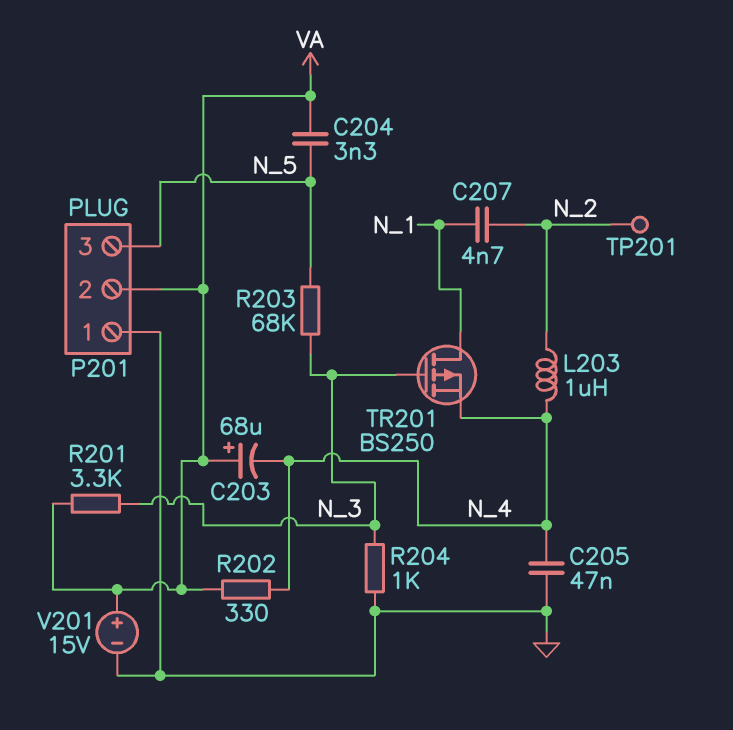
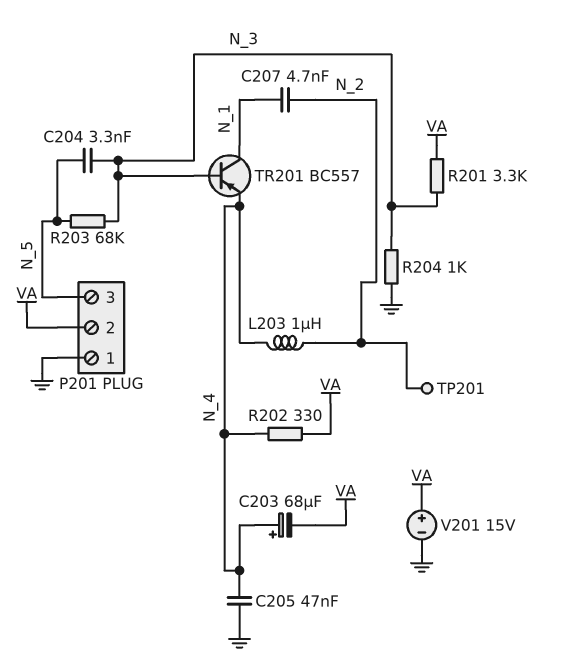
C203: 68uF (plus VA, minus N_4) -> 68uF (plus N_4, minus VA)
C204: 3.3nF (N_5, VA) -> 3.3nF (N_3, N_5)
TR201: PMOS BS250 (G N_3, D N_1, S N_4) -> PNP BC557 (B N_3, C N_1, E N_4)

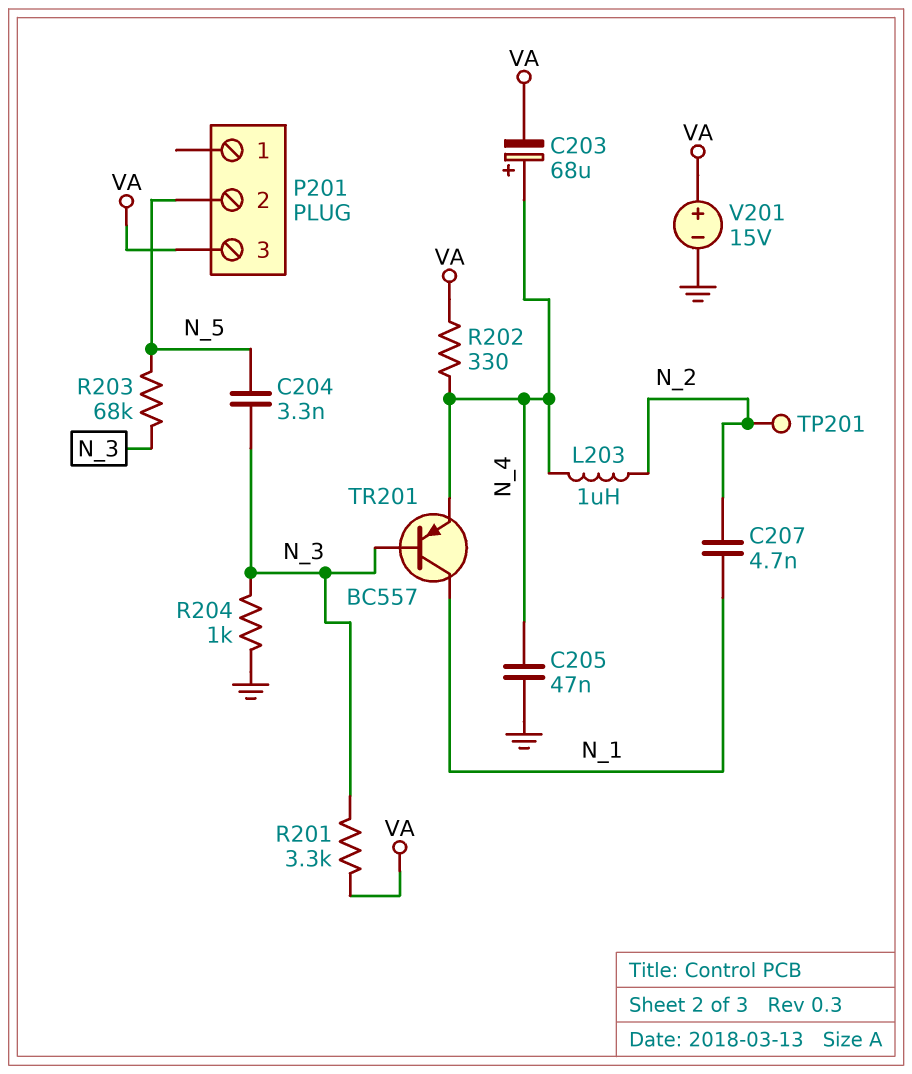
P201 pin 1: GND -> none
P201 pin 2: VA -> N_5
P201 pin 3: N_5 -> VA

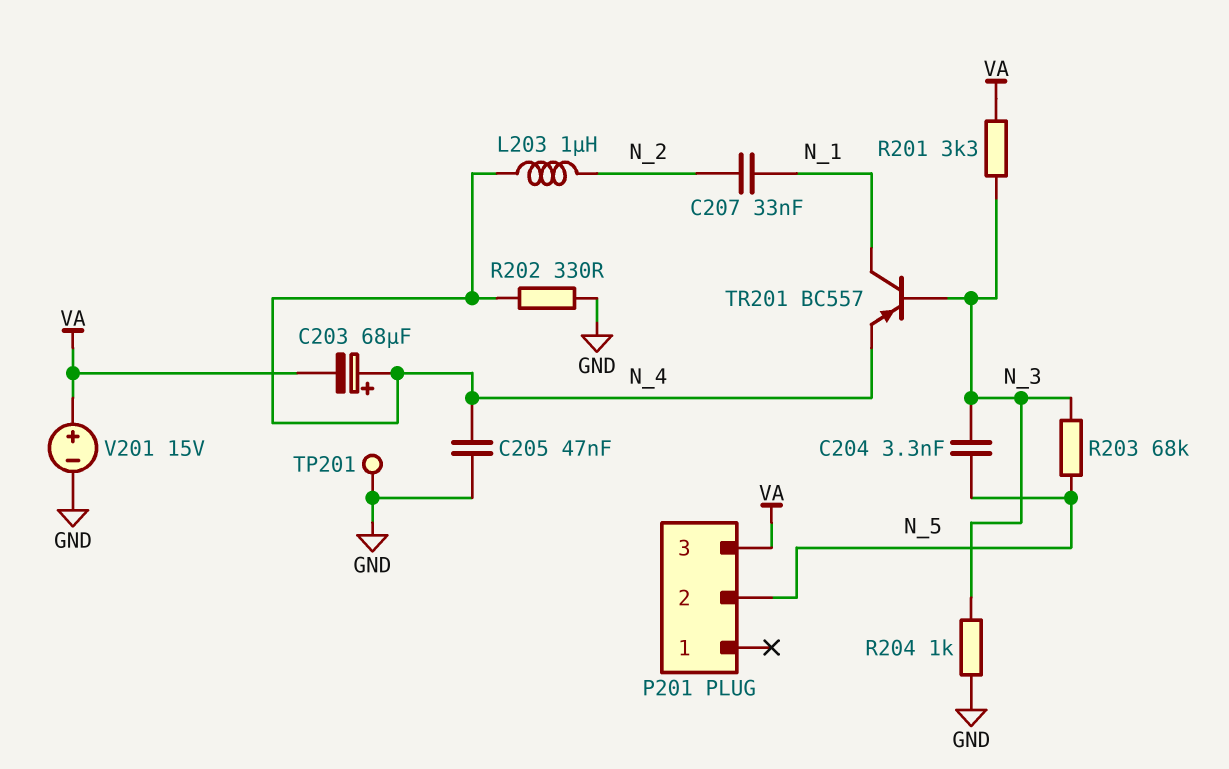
C207: 4.7nF (N_1, N_2) -> 33nF (N_1, N_2)
R202: 330 (N_4, VA) -> 330 (GND, N_4)
TP201: test point (N_2) -> test point (GND)

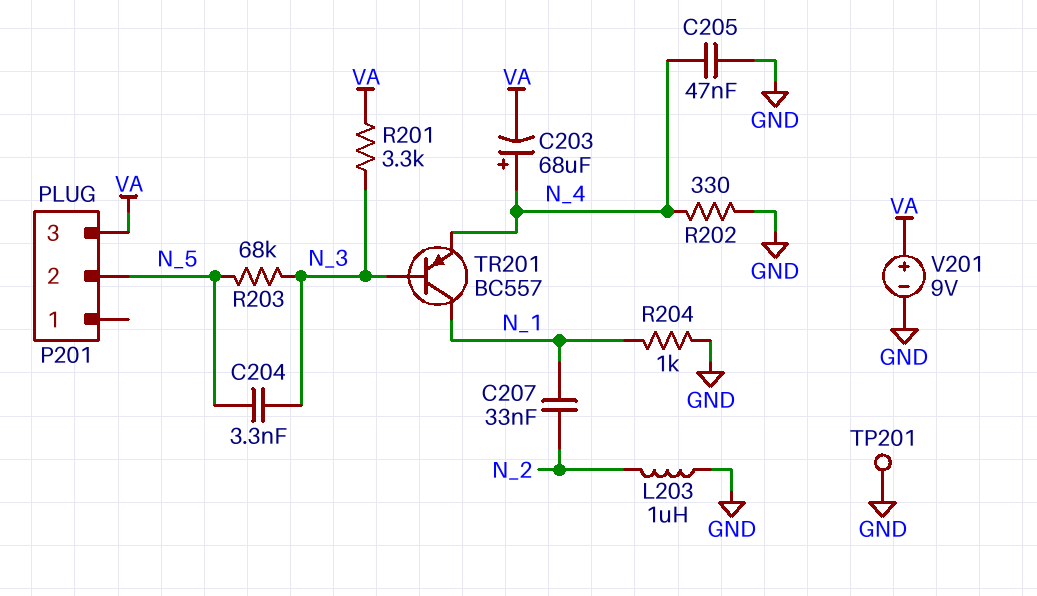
L203: 1uH (N_2, N_4) -> 1uH (GND, N_2)
R204: 1k (GND, N_3) -> 1k (GND, N_1)
V201: 15V (plus VA, minus GND) -> 9V (plus VA, minus GND)

